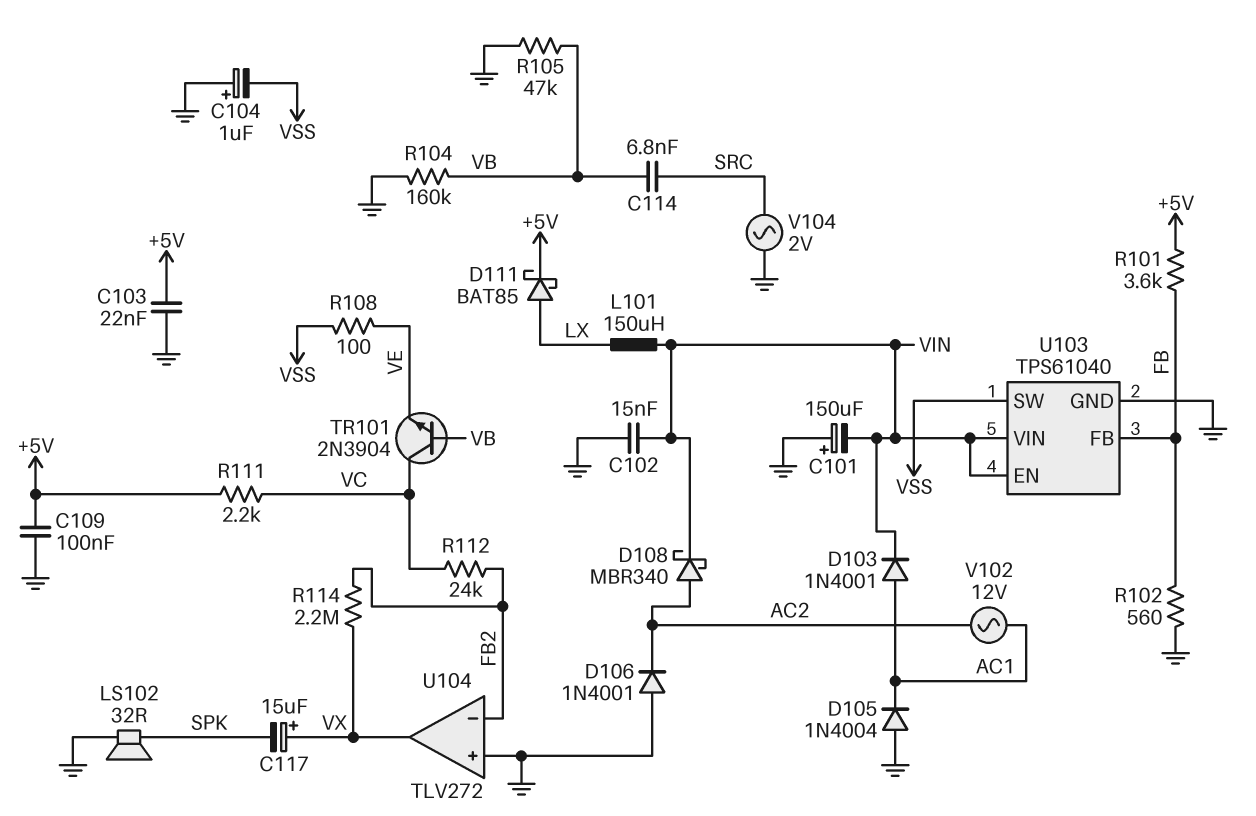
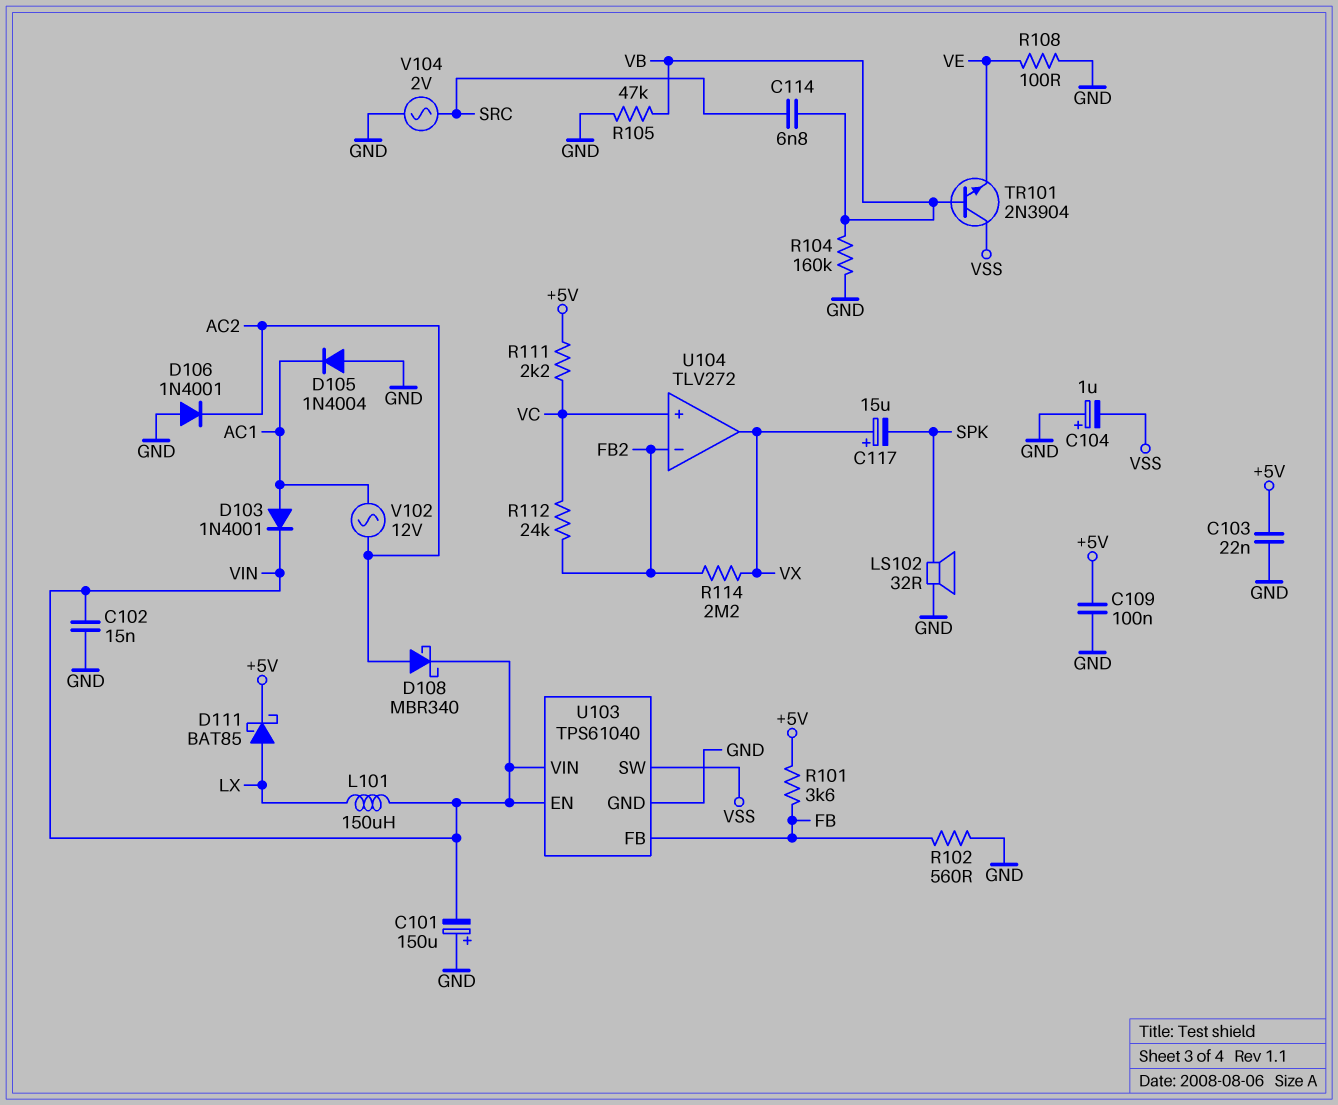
R108: 100 (VE, VSS) -> 100 (GND, VE)
TR101: NPN 2N3904 (B VB, C VC, E VE) -> NPN 2N3904 (B VB, C VSS, E VE)
U104 pin in+: GND -> VC

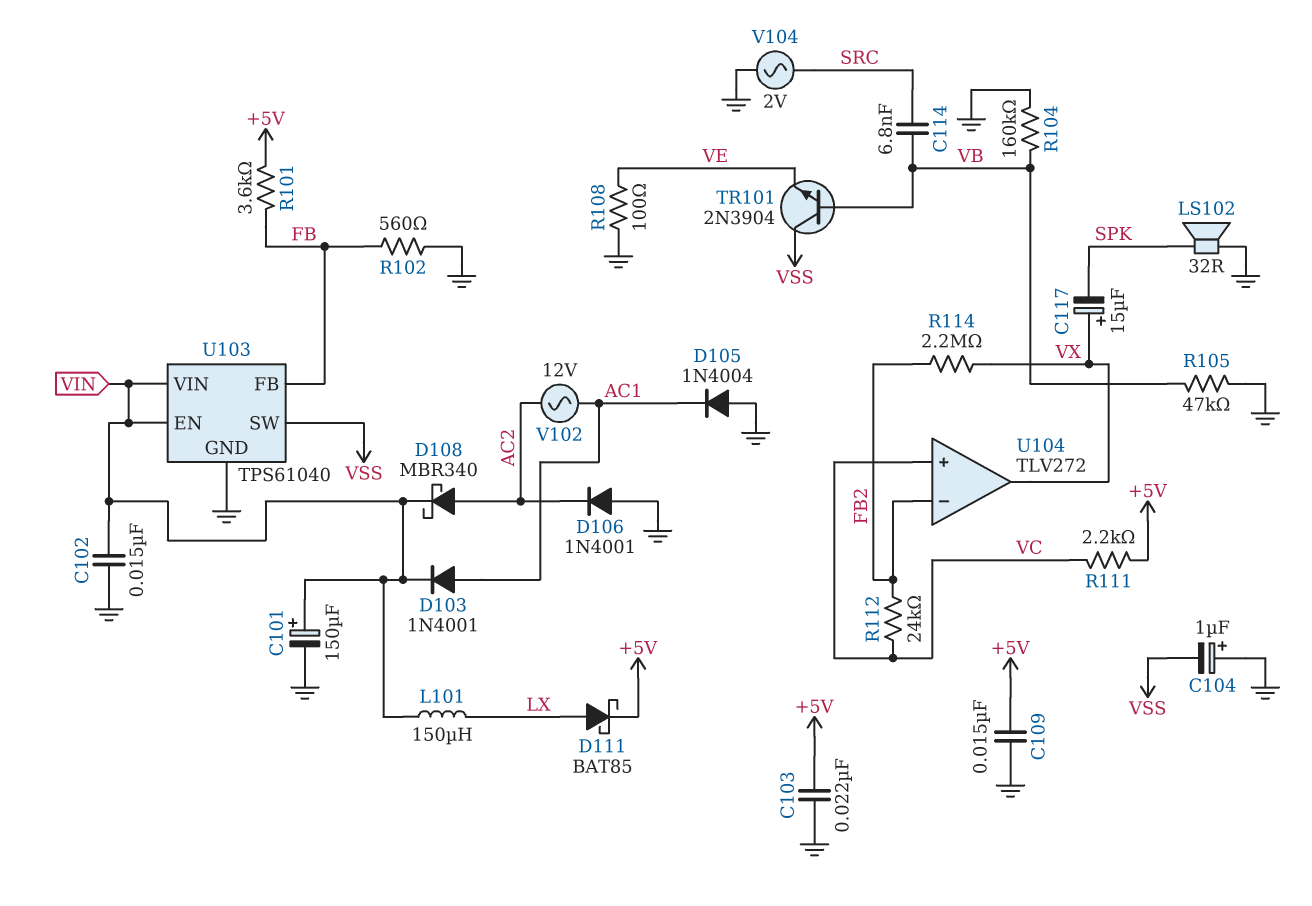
C101: 150uF (plus GND, minus VIN) -> 150uF (plus VIN, minus GND)
C109: 100nF (+5V, GND) -> 15nF (+5V, GND)

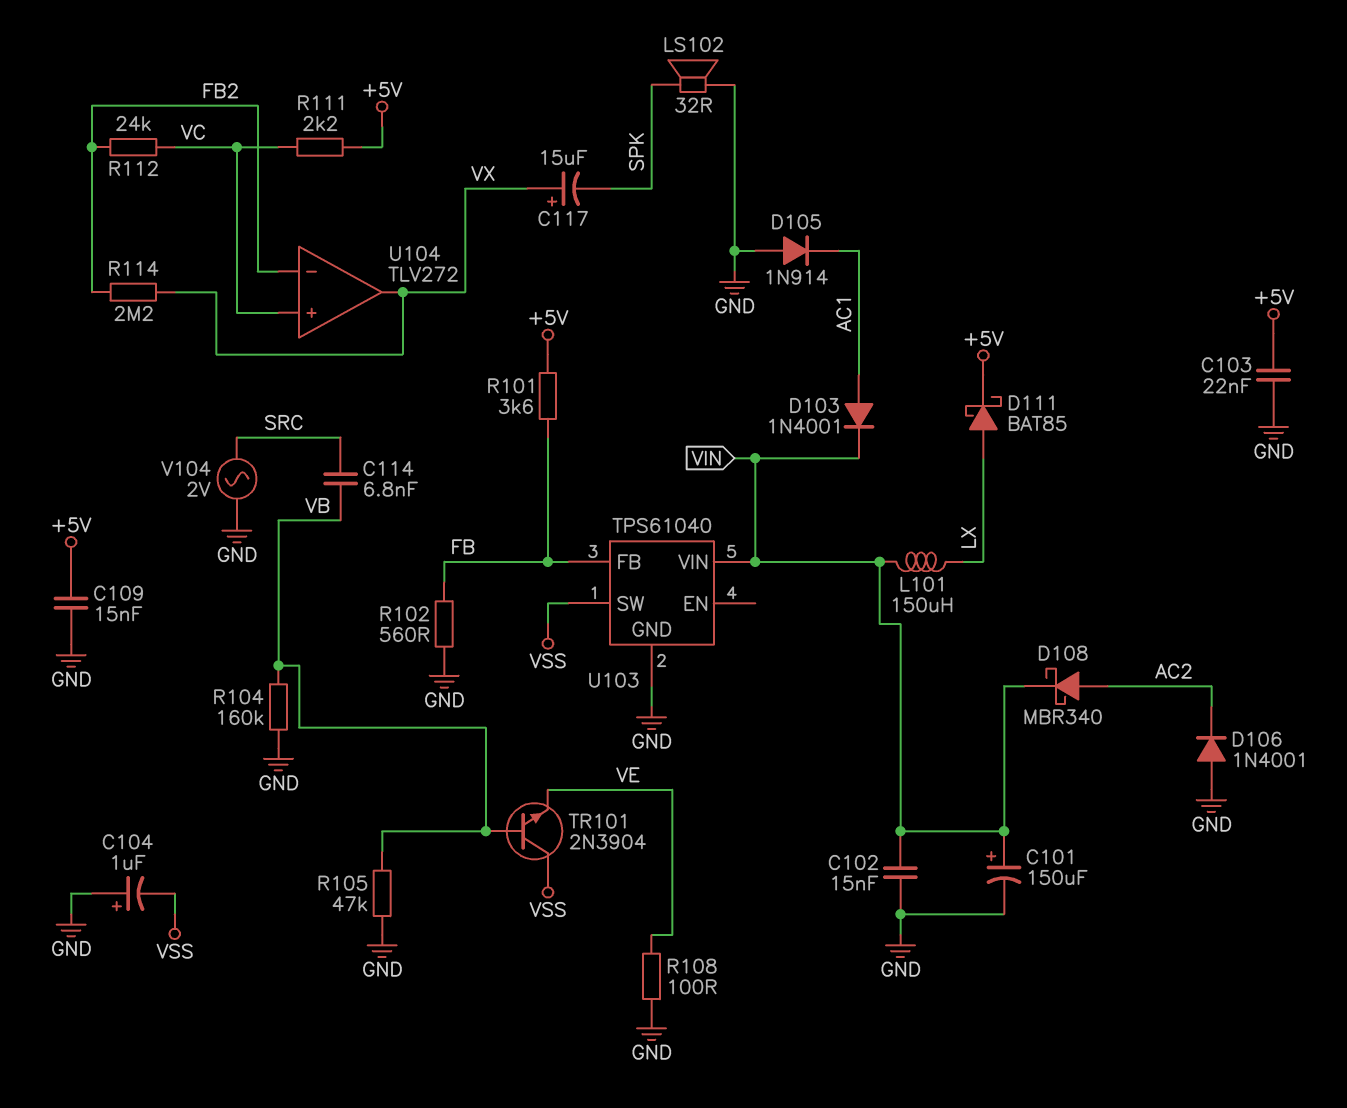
D105: diode 1N4004 (A GND, K AC1) -> diode 1N914 (A GND, K AC1)
U103 pin EN: VIN -> none
V102: AC 12V (AC1, AC2) -> none

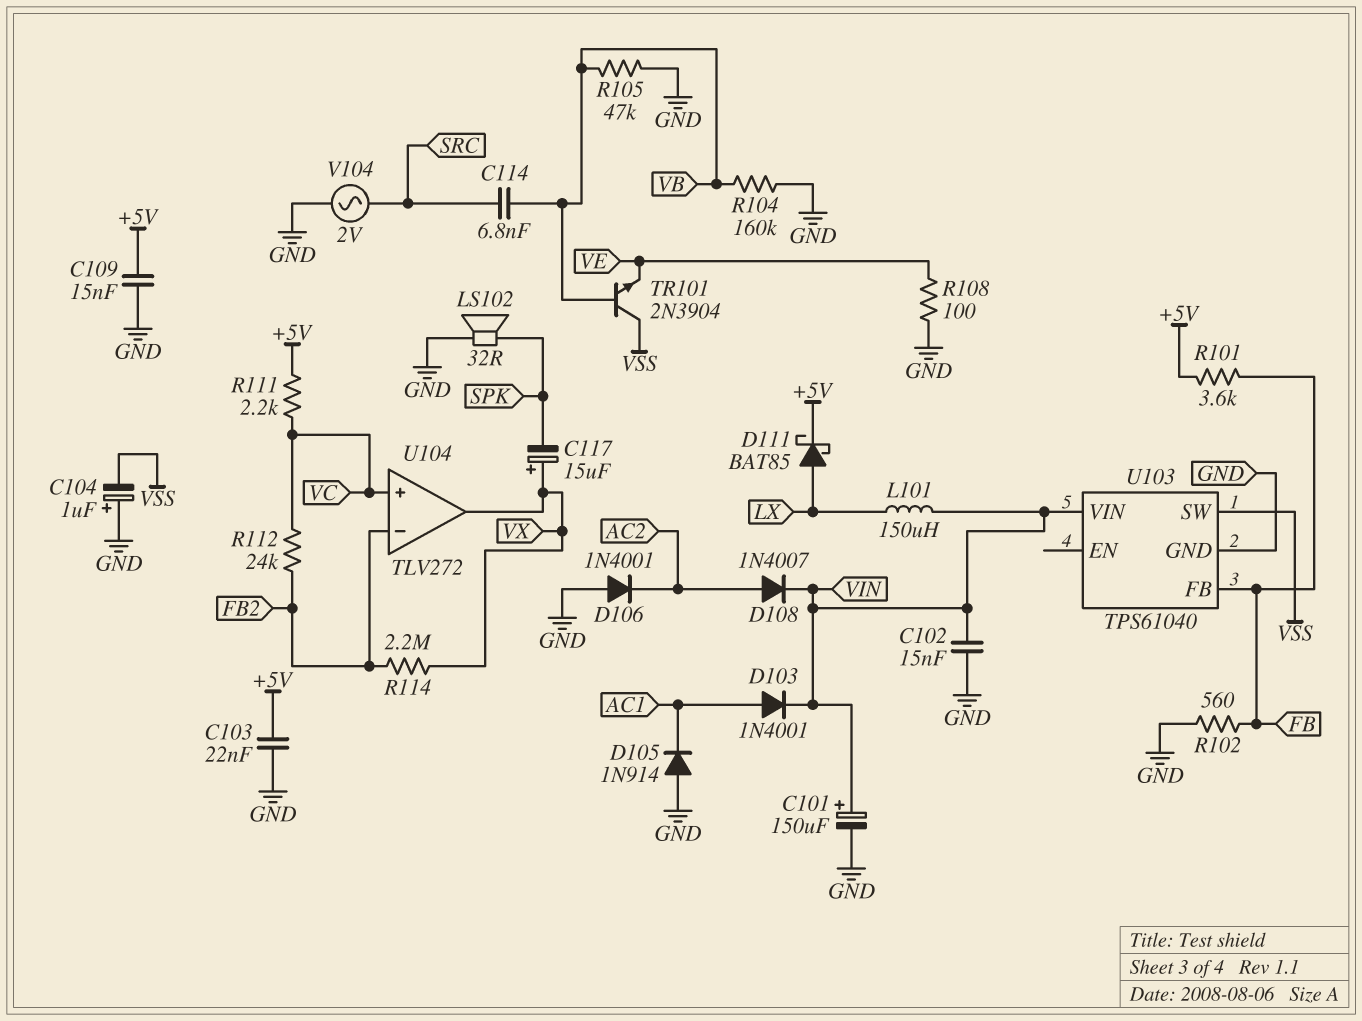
D108: schottky MBR340 (A AC2, K VIN) -> diode 1N4007 (A AC2, K VIN)

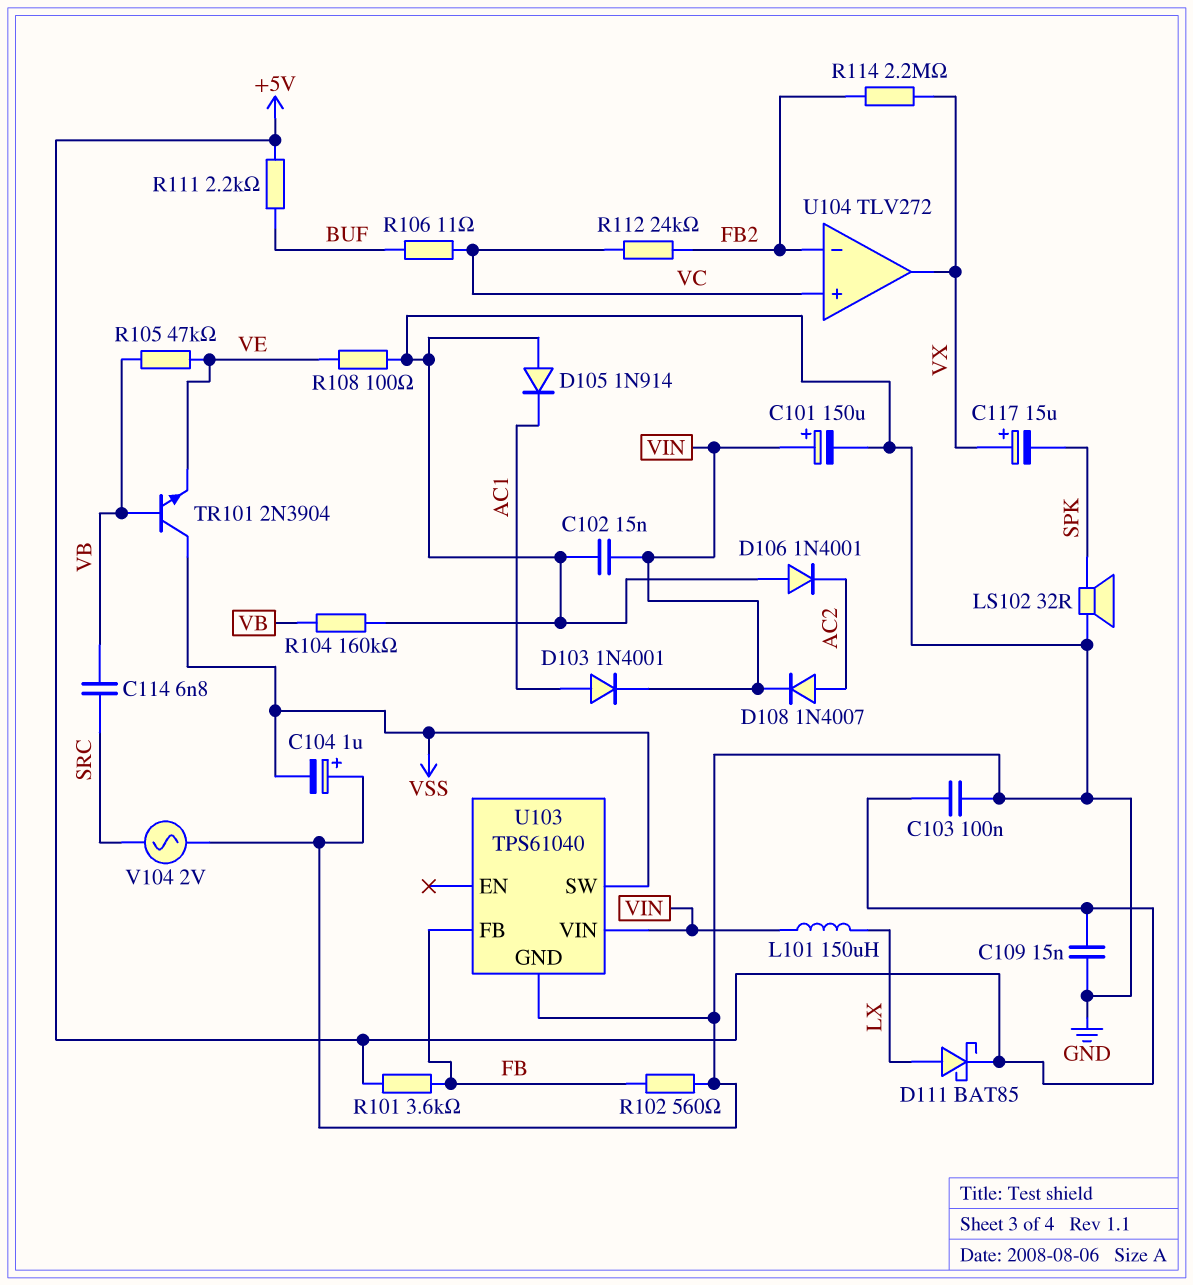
C103: 22nF (+5V, GND) -> 100nF (+5V, GND)
R105: 47k (GND, VB) -> 47k (VB, VE)
R106: none -> 11 (BUF, VC)
R111: 2.2k (+5V, VC) -> 2.2k (+5V, BUF)

